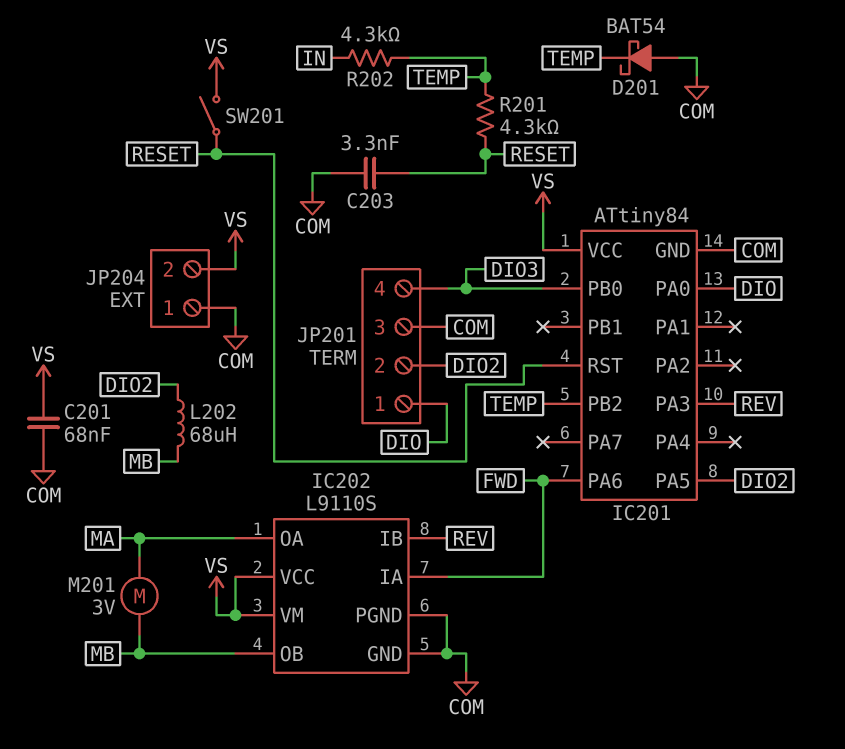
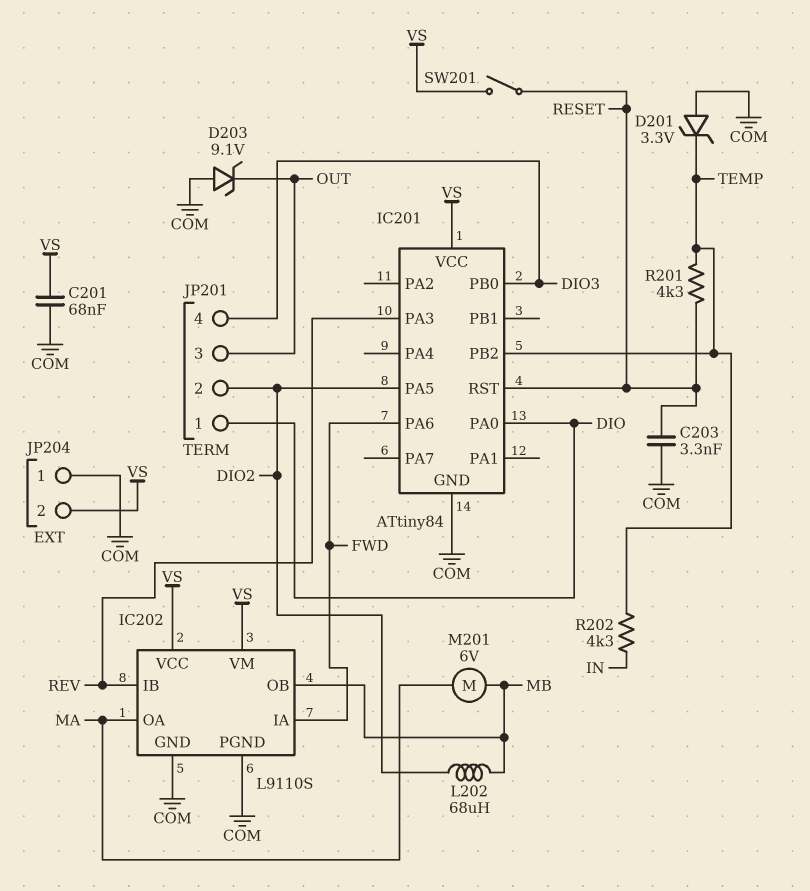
D201: schottky BAT54 (A COM, K TEMP) -> zener 3.3V (A COM, K TEMP)
D203: none -> zener 9.1V (A COM, K OUT)
JP201 pin 3: COM -> OUT
M201: motor 3V (MA, MB) -> motor 6V (MA, MB)

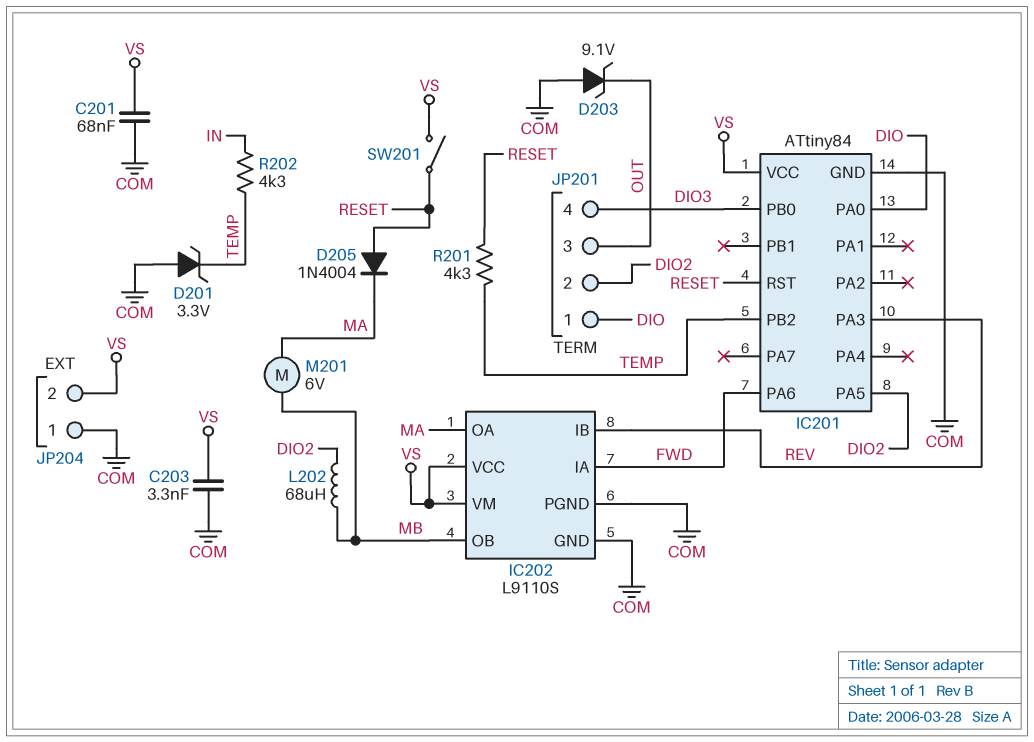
C203: 3.3nF (COM, RESET) -> 3.3nF (COM, VS)
D205: none -> diode 1N4004 (A RESET, K MA)

